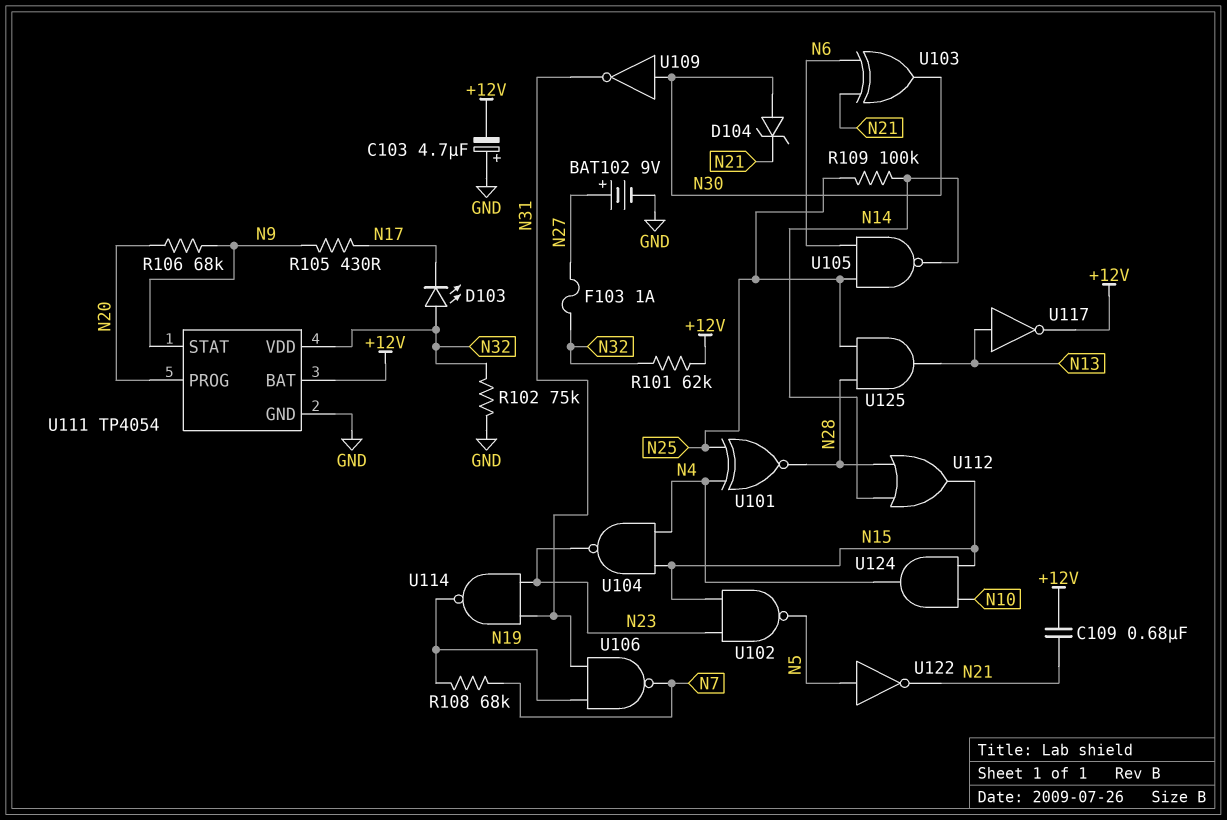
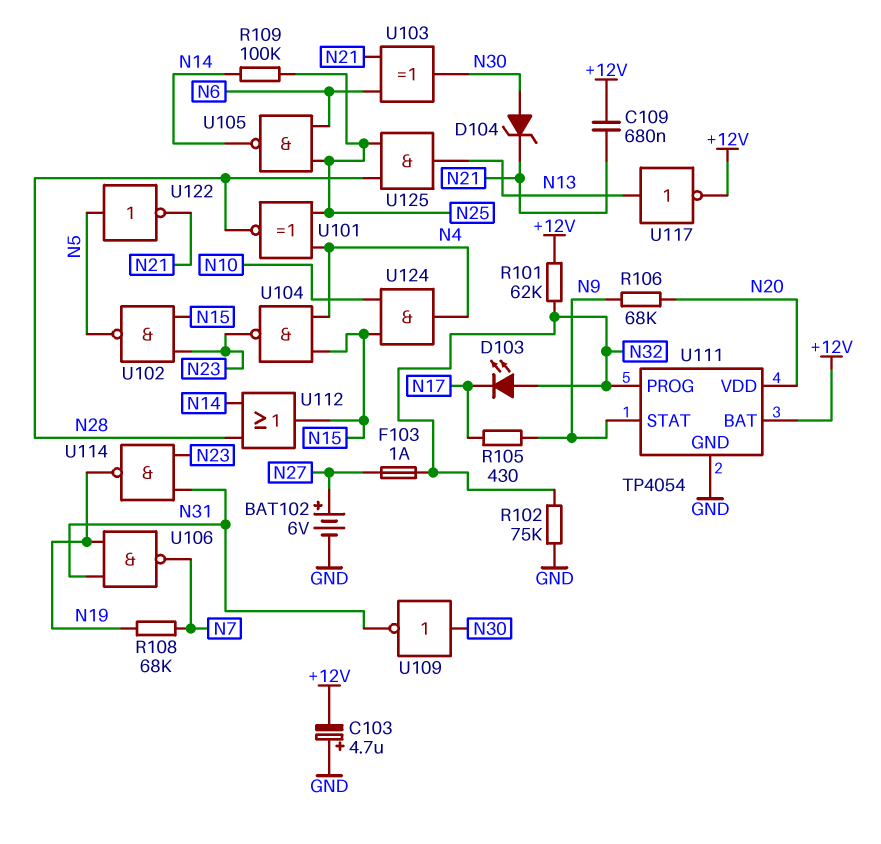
BAT102: 9V (plus N27, minus GND) -> 6V (plus N27, minus GND)
U111 pin PROG: N20 -> N32
U111 pin VDD: N32 -> N20

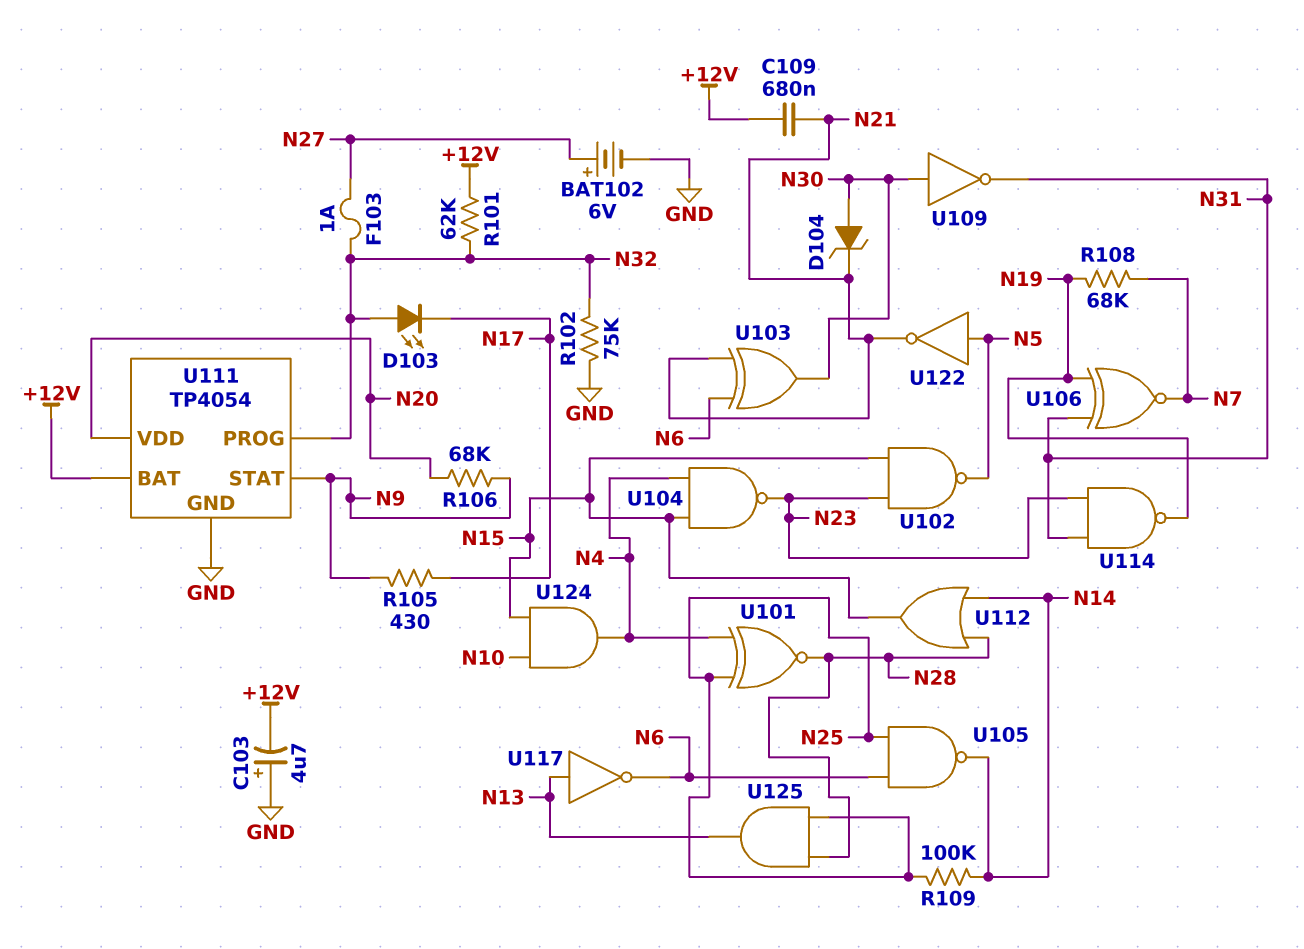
U106: NAND (in N19, in N31, out N7) -> XNOR (in N19, in N31, out N7)
U117: NOT (in N13, out +12V) -> NOT (in N13, out N6)

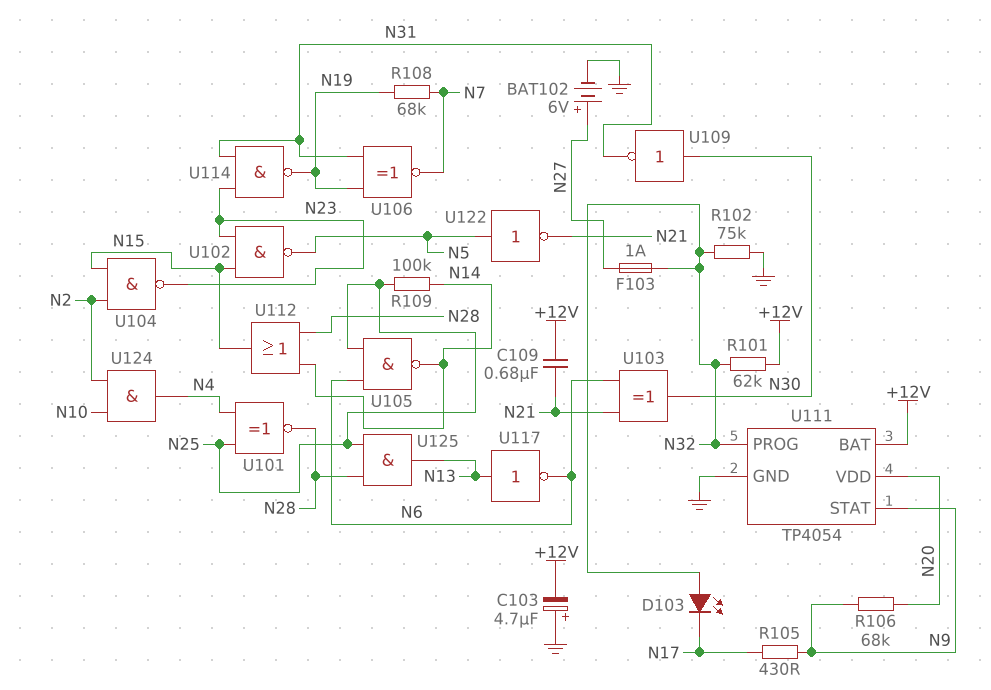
D104: zener (A N30, K N21) -> none
U104: NAND (in N4, in N15, out N23) -> NAND (in N2, in N15, out N23)
U124: AND (in N10, in N15, out N4) -> AND (in N2, in N10, out N4)

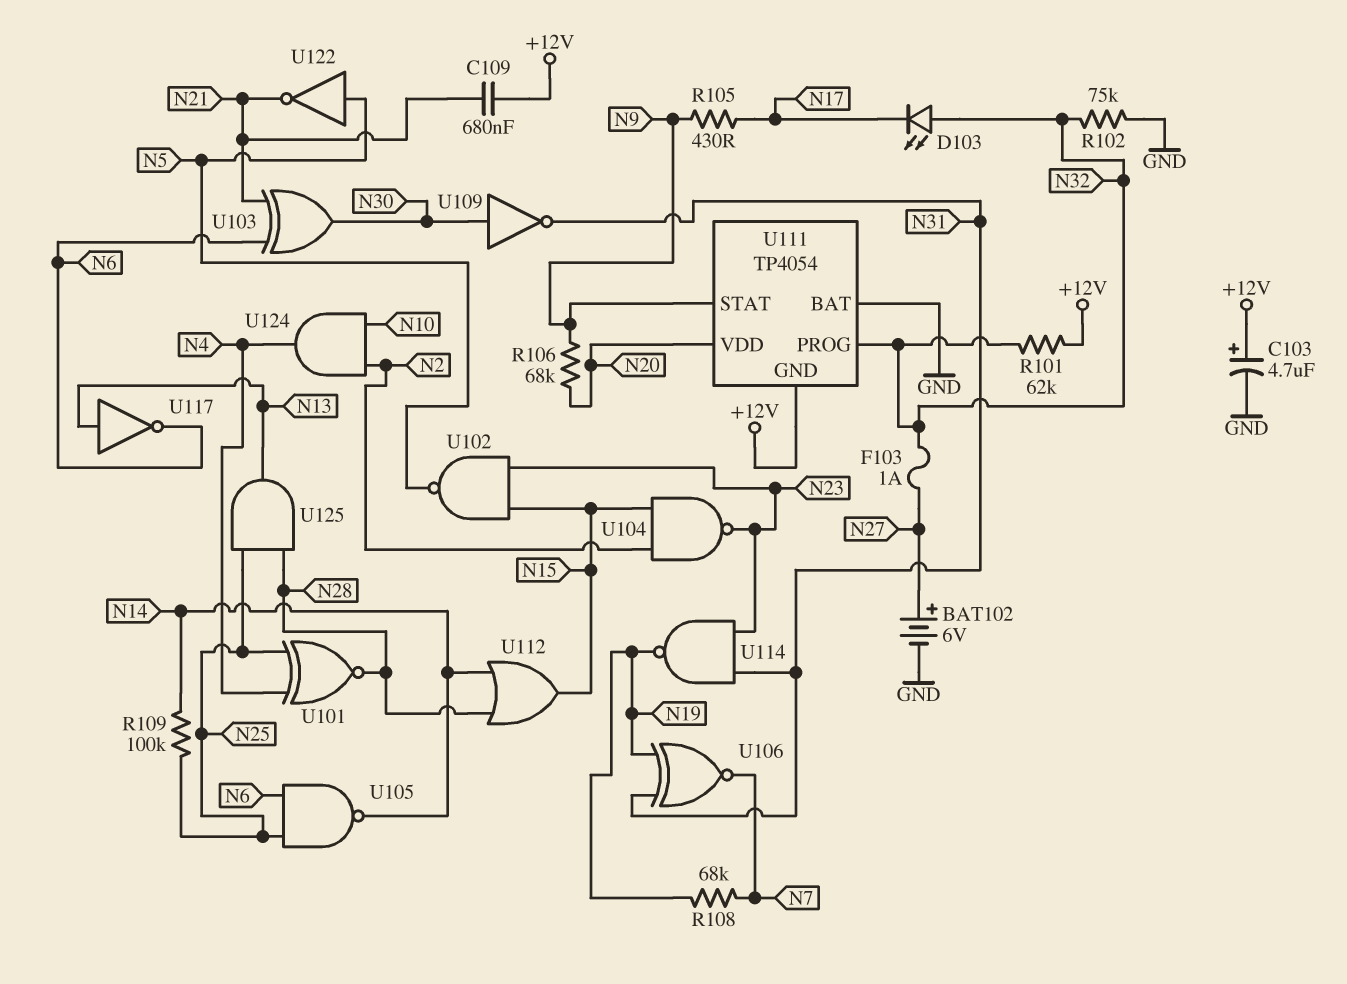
C103: 4.7uF (plus GND, minus +12V) -> 4.7uF (plus +12V, minus GND)
U111 pin BAT: +12V -> GND
U111 pin GND: GND -> +12V

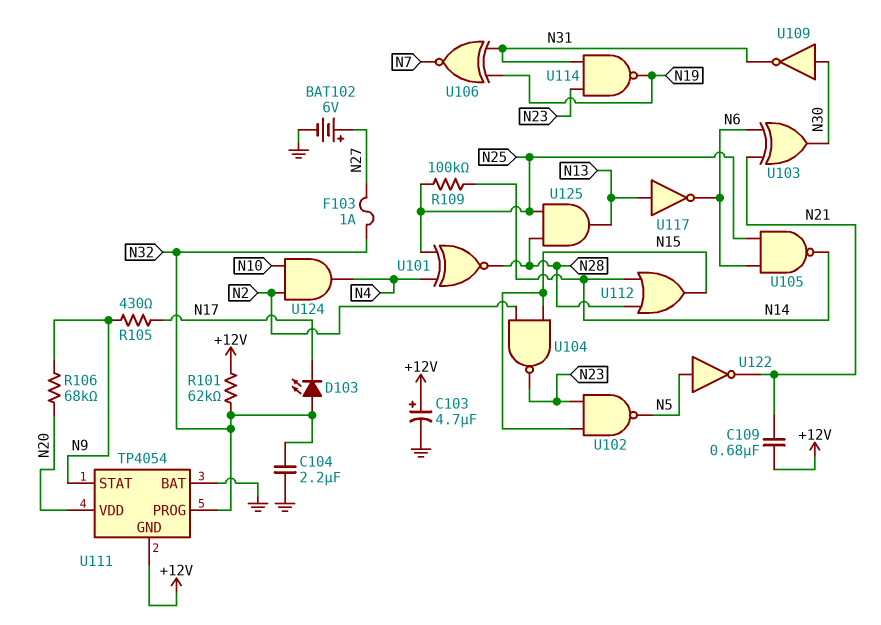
C104: none -> 2.2uF (GND, N32)
R102: 75k (GND, N32) -> none
R108: 68k (N7, N19) -> none

